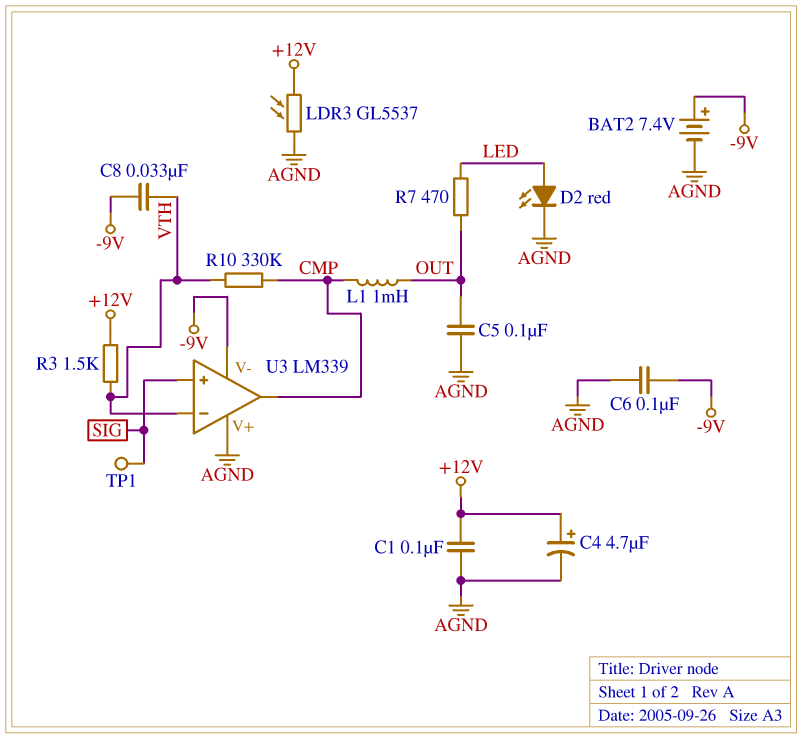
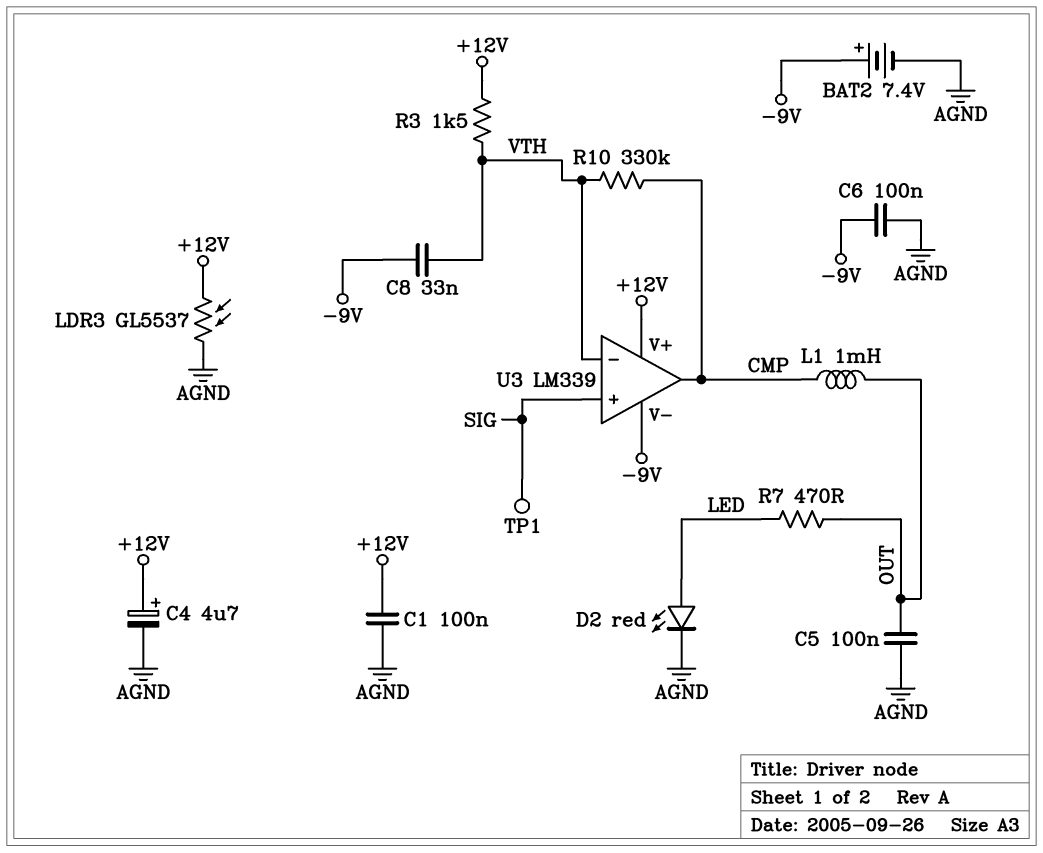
U3 pin V+: AGND -> +12V

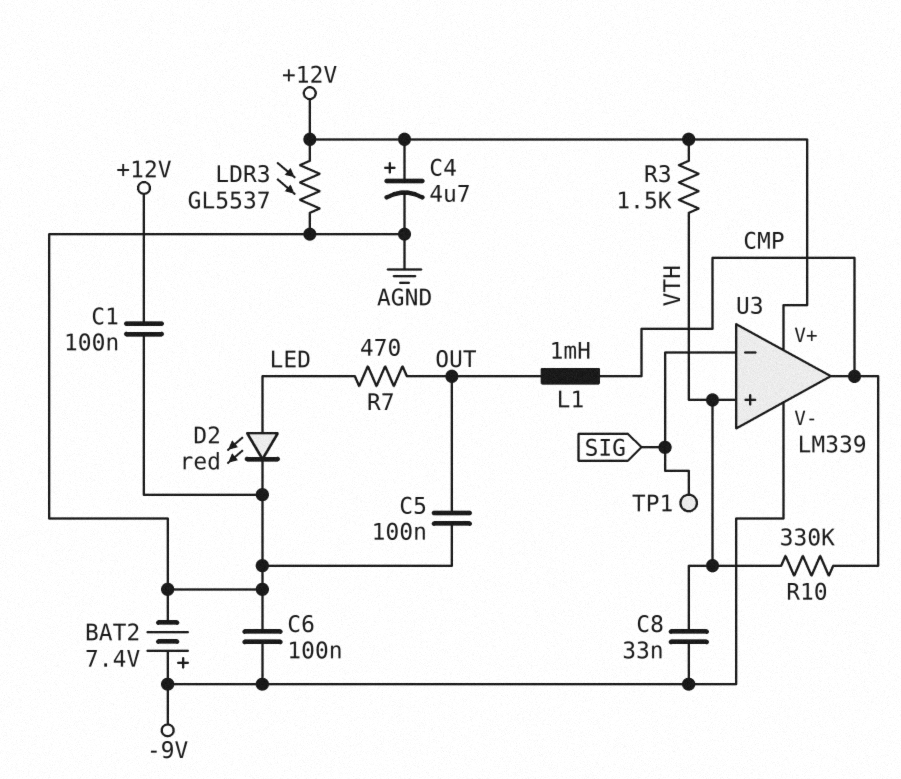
U3 pin in+: SIG -> VTH
U3 pin in-: VTH -> SIG

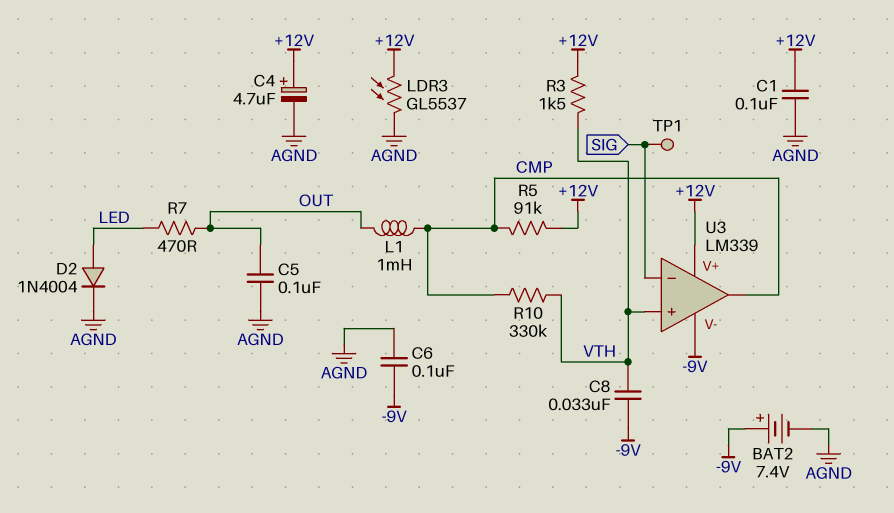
D2: LED red (A LED, K AGND) -> diode 1N4004 (A LED, K AGND)
R5: none -> 91k (+12V, CMP)

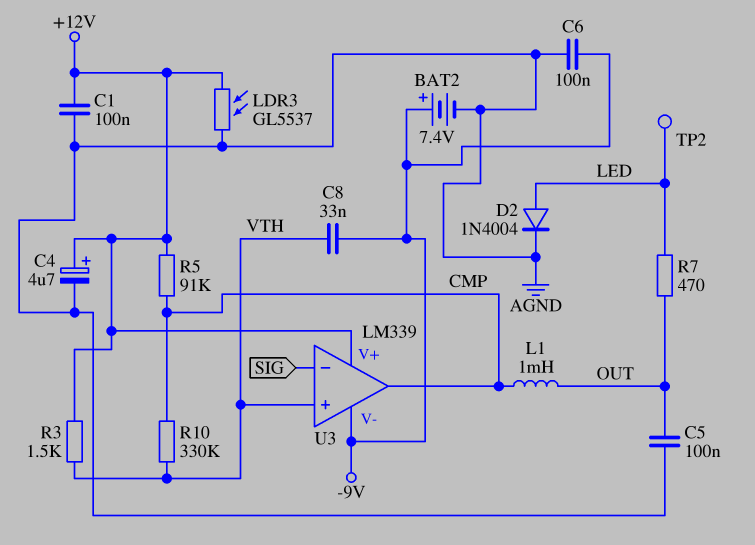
TP1: test point (SIG) -> none
TP2: none -> test point (LED)

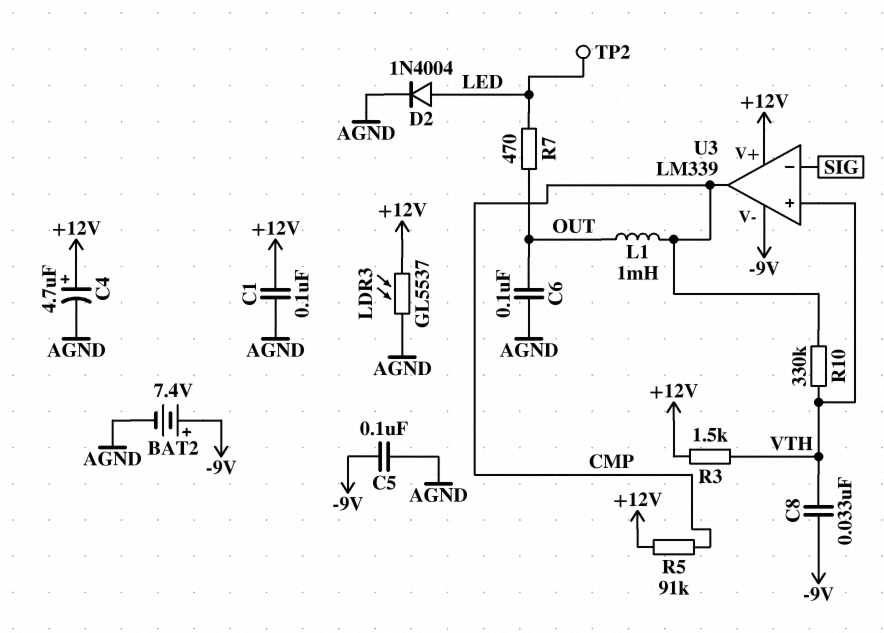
C5: 100nF (AGND, OUT) -> 100nF (-9V, AGND)
C6: 100nF (-9V, AGND) -> 100nF (AGND, OUT)

